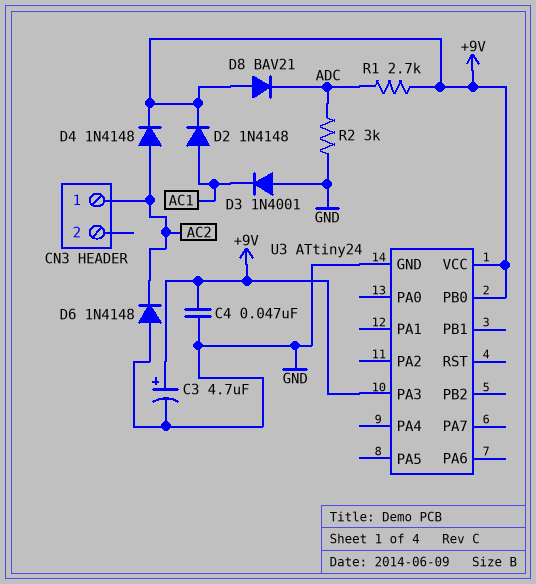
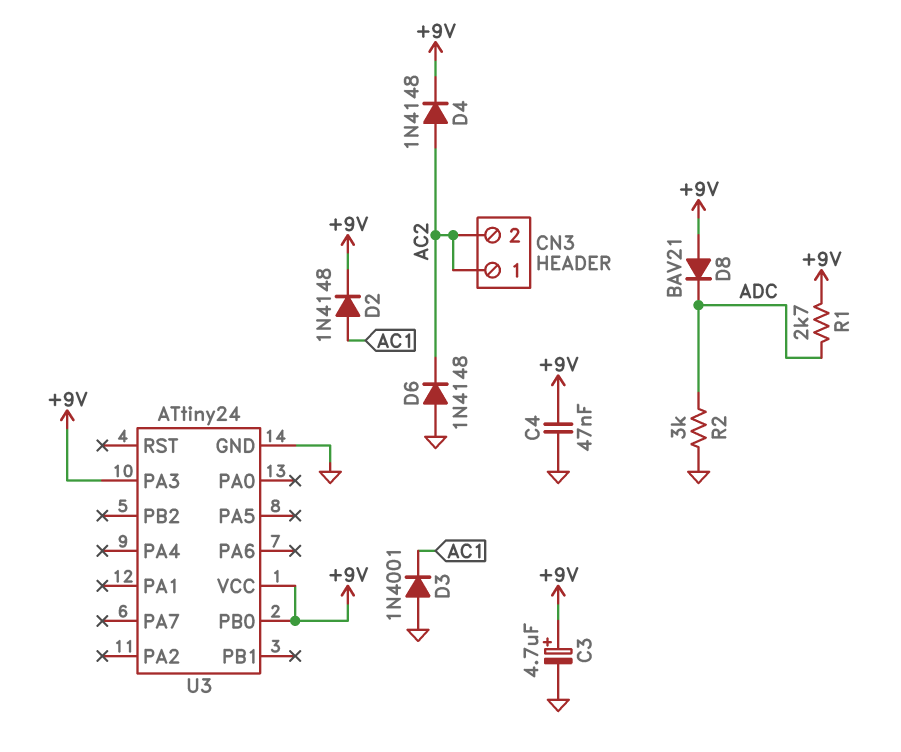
CN3 pin 2: none -> AC2

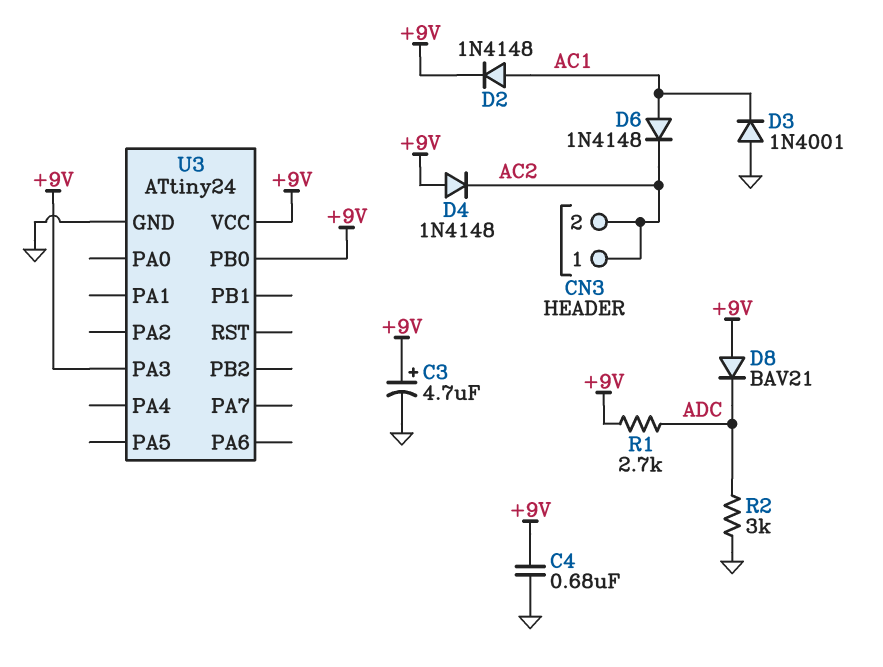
C4: 47nF (+9V, GND) -> 680nF (+9V, GND)
D4: diode 1N4148 (A AC2, K +9V) -> diode 1N4148 (A +9V, K AC2)
D6: diode 1N4148 (A GND, K AC2) -> diode 1N4148 (A AC1, K AC2)

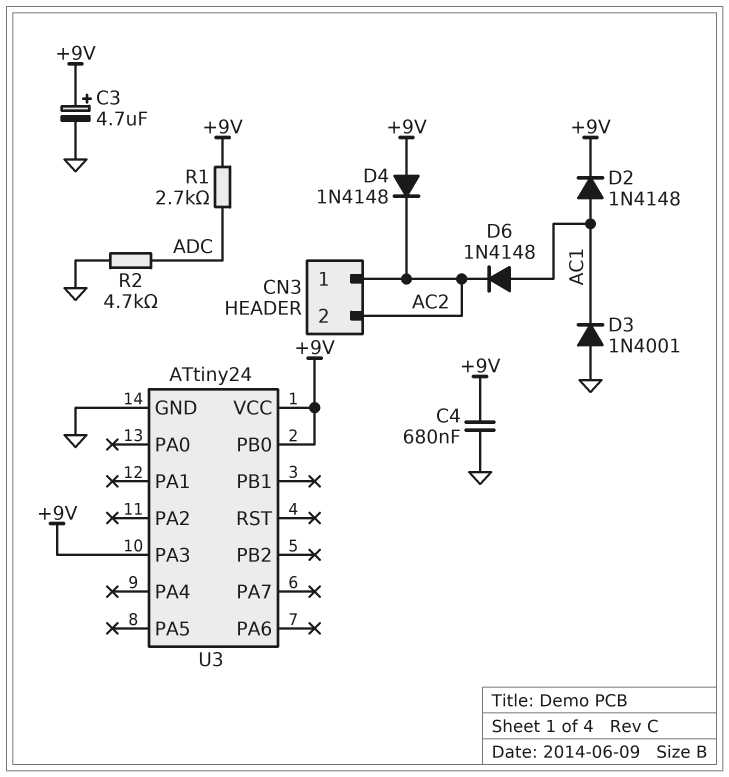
D8: diode BAV21 (A +9V, K ADC) -> none
R2: 3k (ADC, GND) -> 4.7k (ADC, GND)

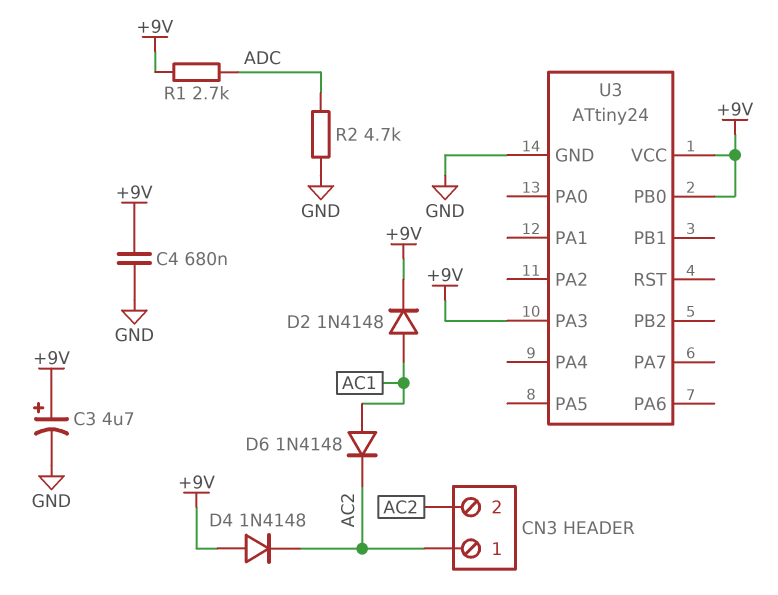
D3: diode 1N4001 (A GND, K AC1) -> none

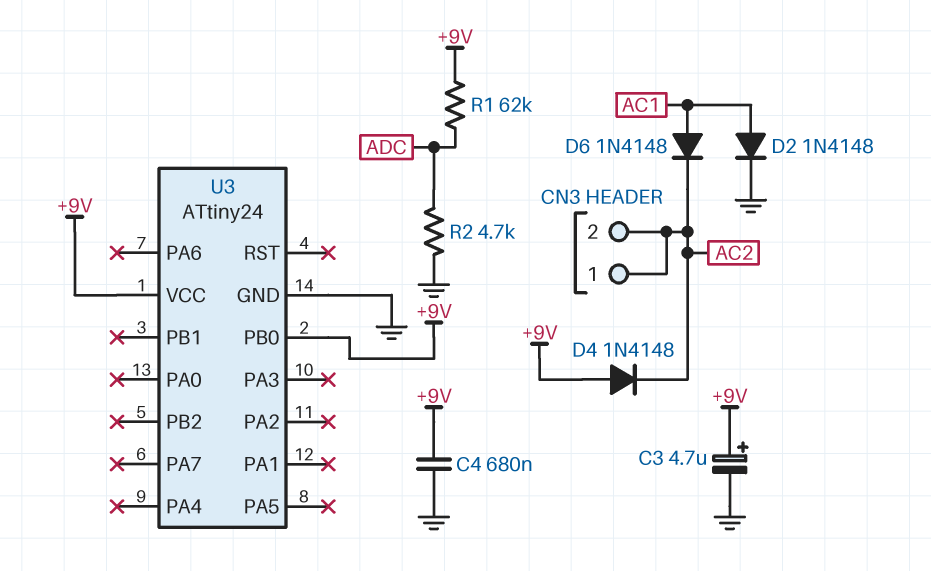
D2: diode 1N4148 (A AC1, K +9V) -> diode 1N4148 (A AC1, K GND)
R1: 2.7k (+9V, ADC) -> 62k (+9V, ADC)
U3 pin PA3: +9V -> none

